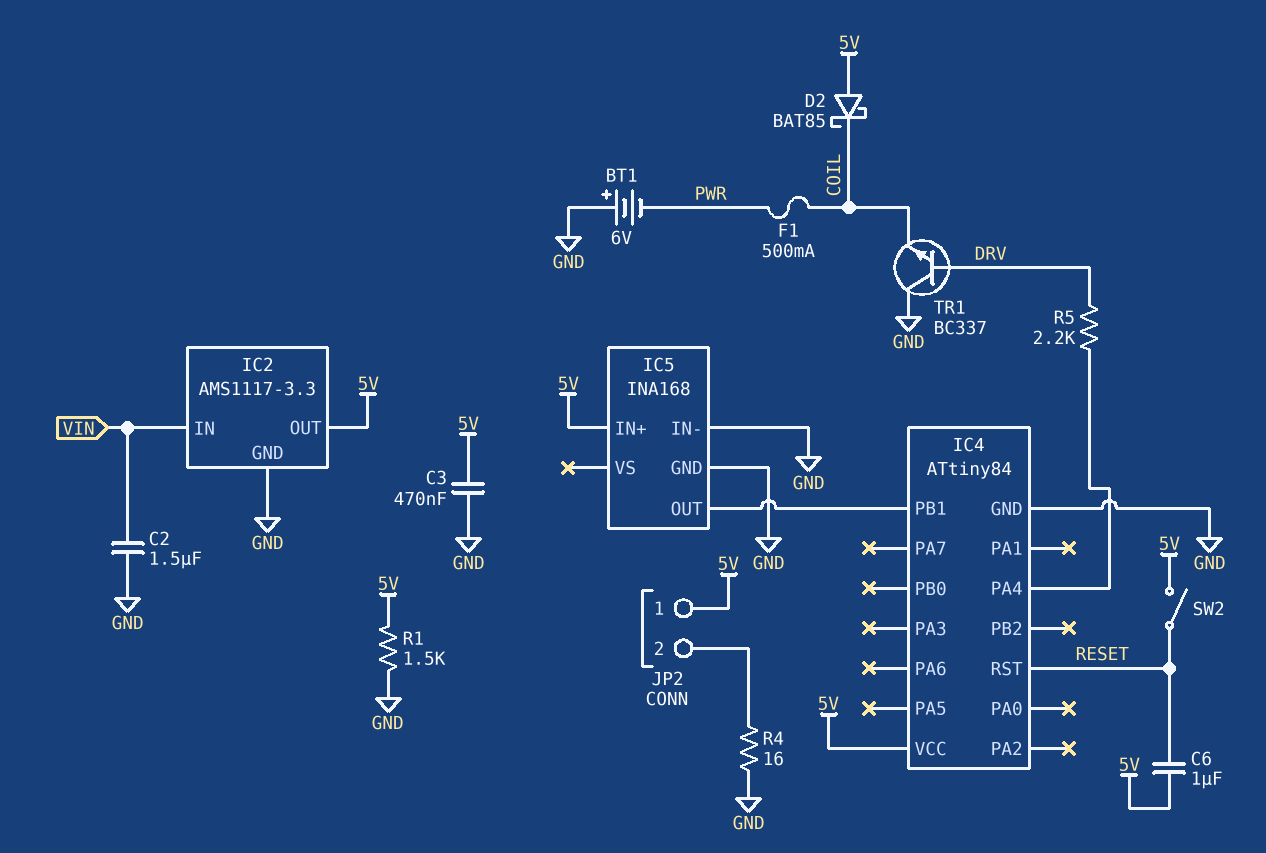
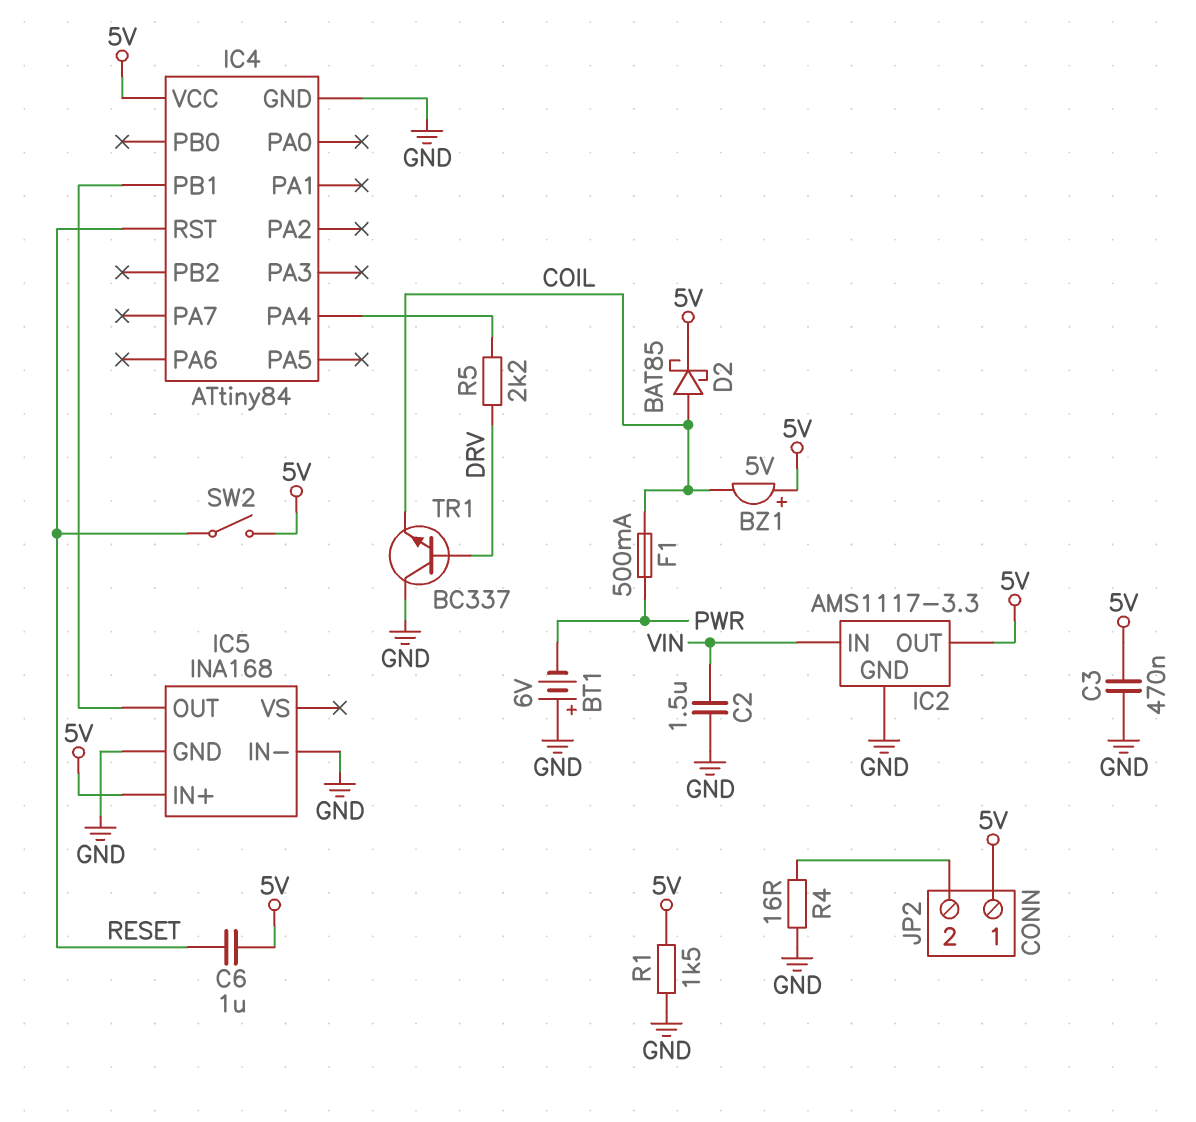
BZ1: none -> buzzer 5V (plus 5V, minus COIL)
D2: schottky BAT85 (A 5V, K COIL) -> schottky BAT85 (A COIL, K 5V)

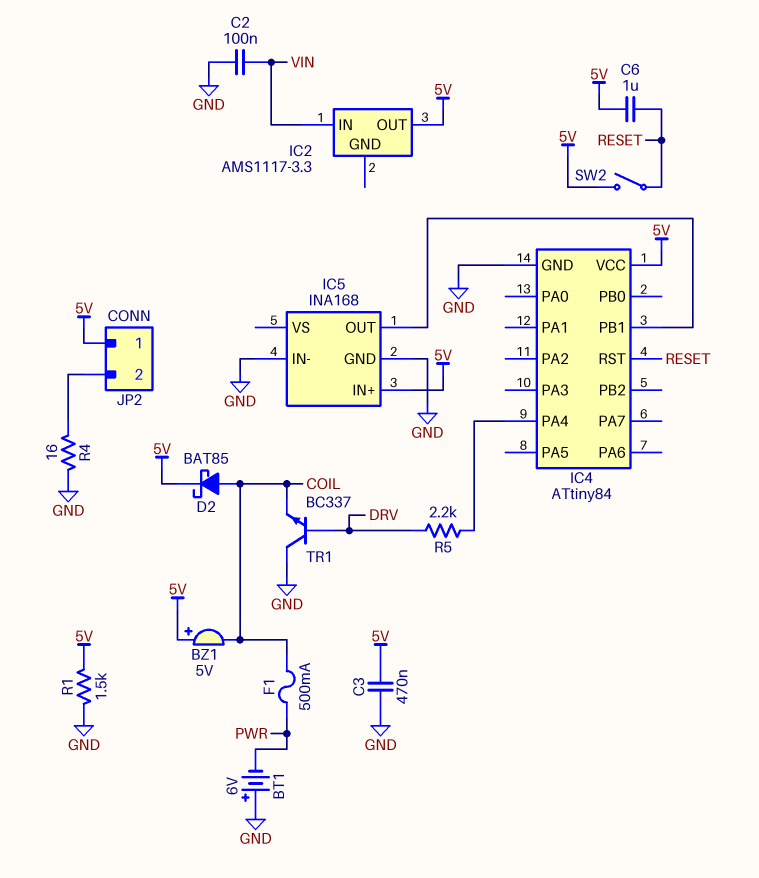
C2: 1.5uF (GND, VIN) -> 100nF (GND, VIN)
IC2 pin GND: GND -> none

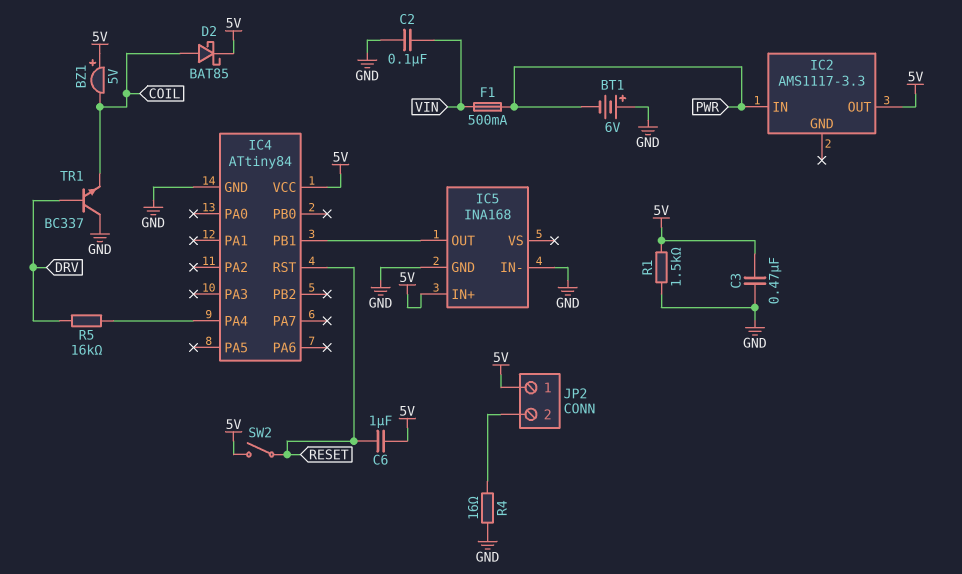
F1: 500mA (COIL, PWR) -> 500mA (PWR, VIN)
IC2 pin IN: VIN -> PWR
R5: 2.2k (DRV, IC4/PA4) -> 16k (DRV, IC4/PA4)

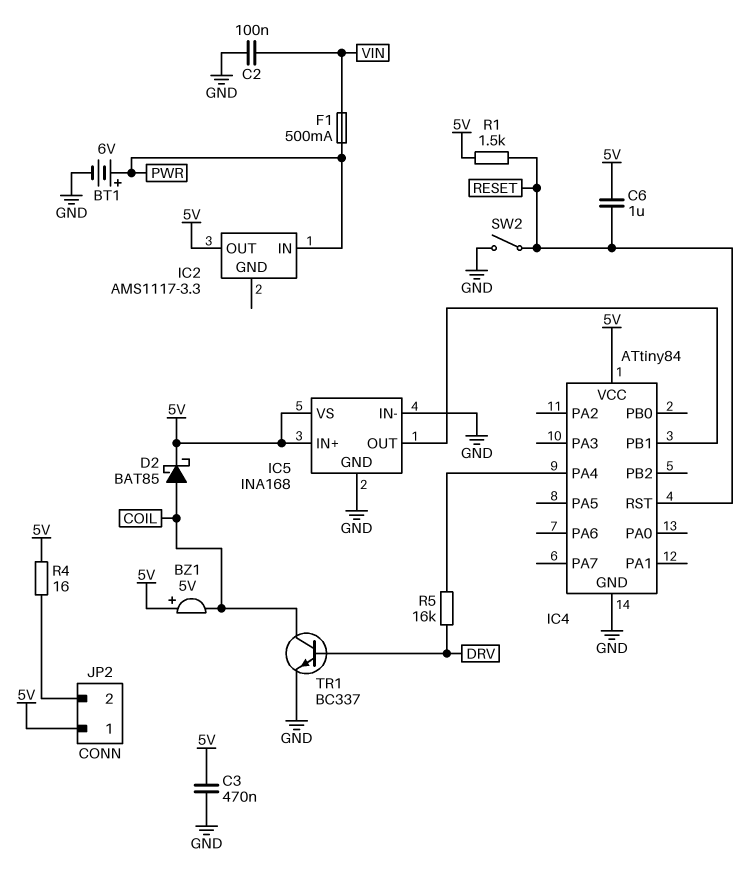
BT1: 6V (plus GND, minus PWR) -> 6V (plus PWR, minus GND)
IC5 pin VS: none -> 5V
R1: 1.5k (5V, GND) -> 1.5k (5V, RESET)
R4: 16 (GND, JP2/2) -> 16 (5V, JP2/2)
SW2: switch (5V, RESET) -> switch (GND, RESET)
TR1: NPN BC337 (B DRV, C GND, E COIL) -> NPN BC337 (B DRV, C COIL, E GND)

